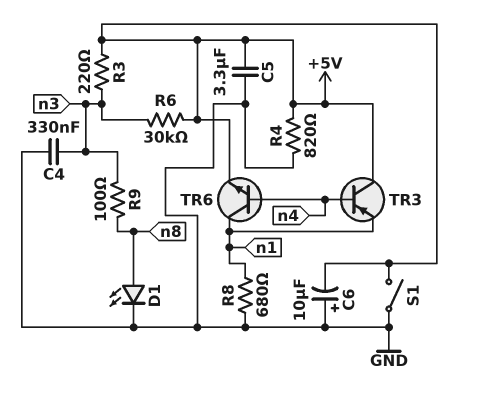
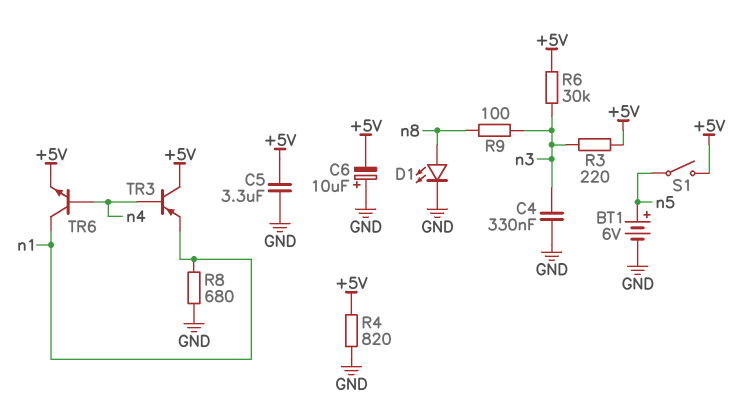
BT1: none -> 6V (plus n5, minus GND)
S1: switch (+5V, GND) -> switch (+5V, n5)

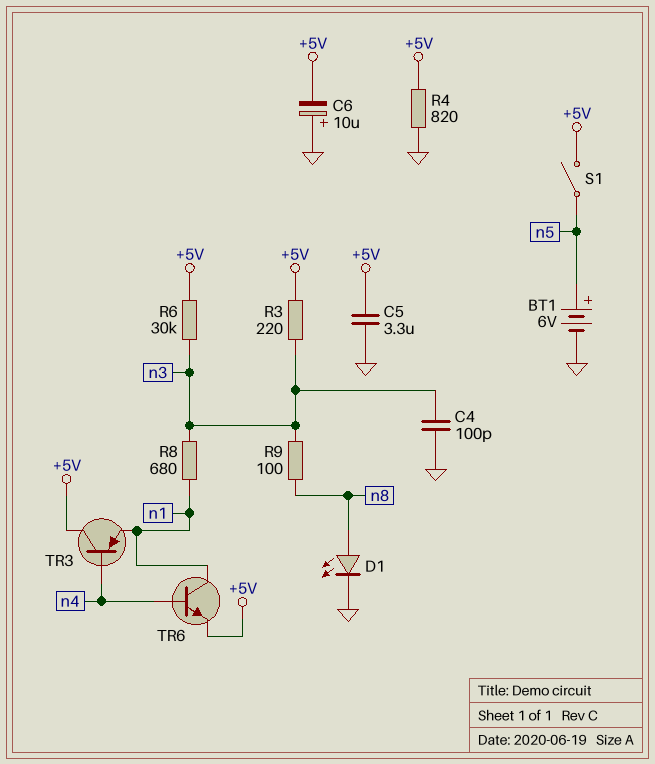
C4: 330nF (GND, n3) -> 100pF (GND, n3)
R8: 680 (GND, n1) -> 680 (n1, n3)

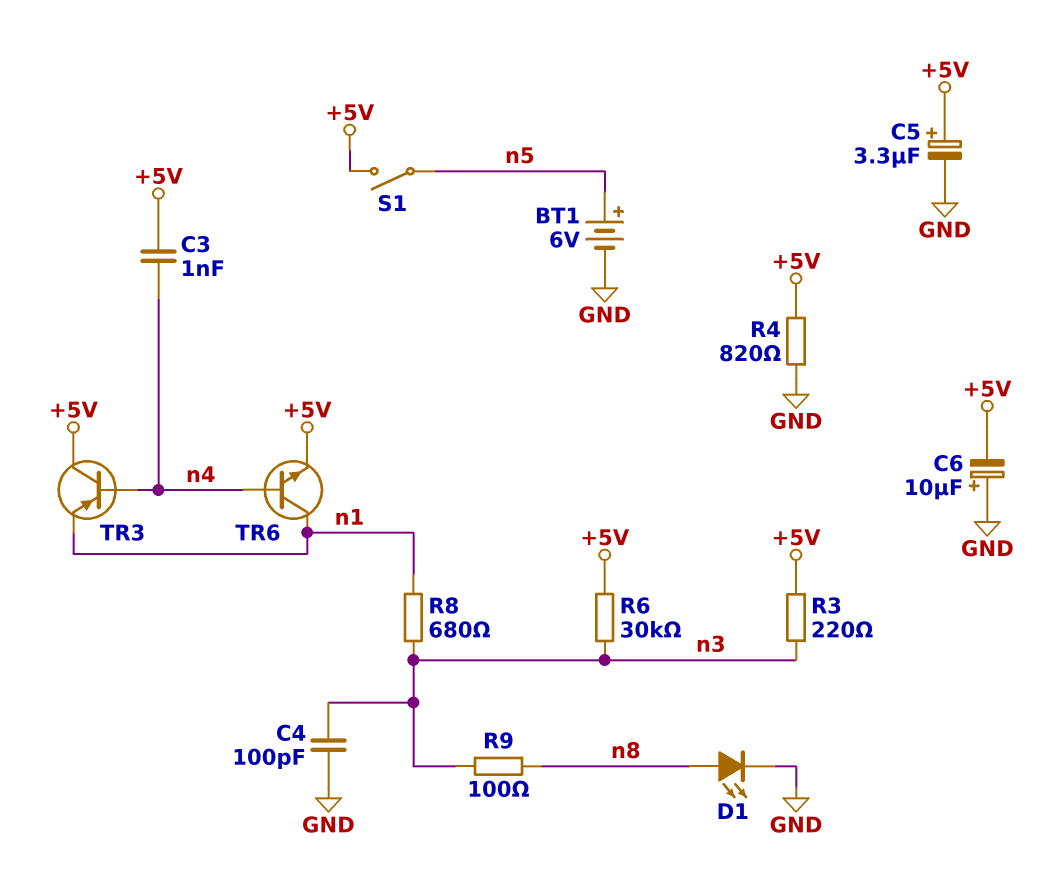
C3: none -> 1nF (+5V, n4)
C5: 3.3uF (+5V, GND) -> 3.3uF (plus +5V, minus GND)

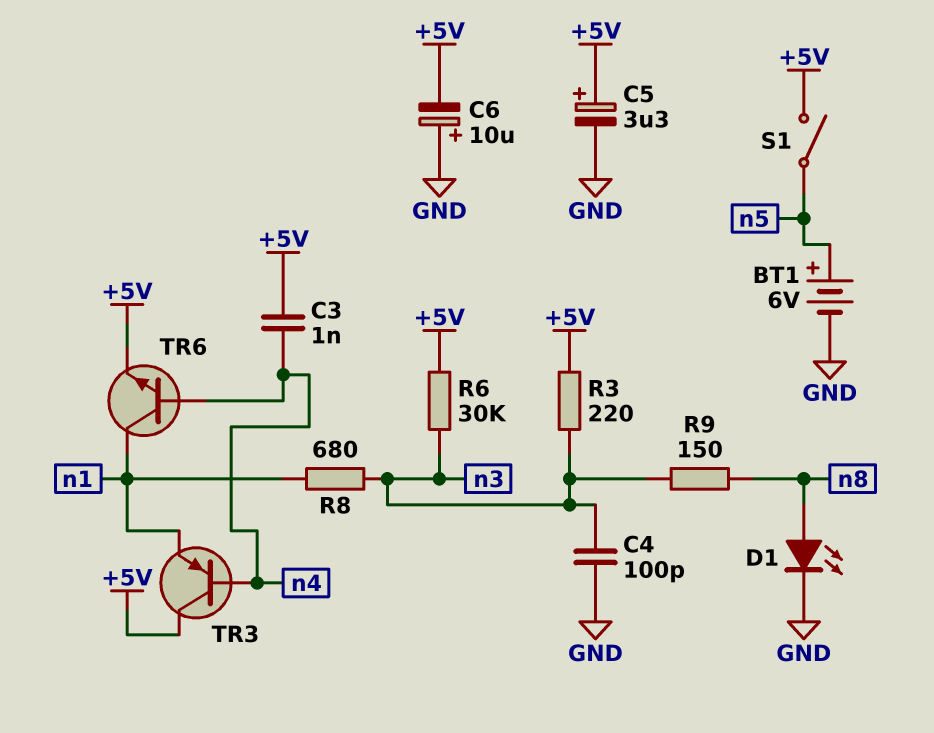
R4: 820 (+5V, GND) -> none
R9: 100 (n3, n8) -> 150 (n3, n8)

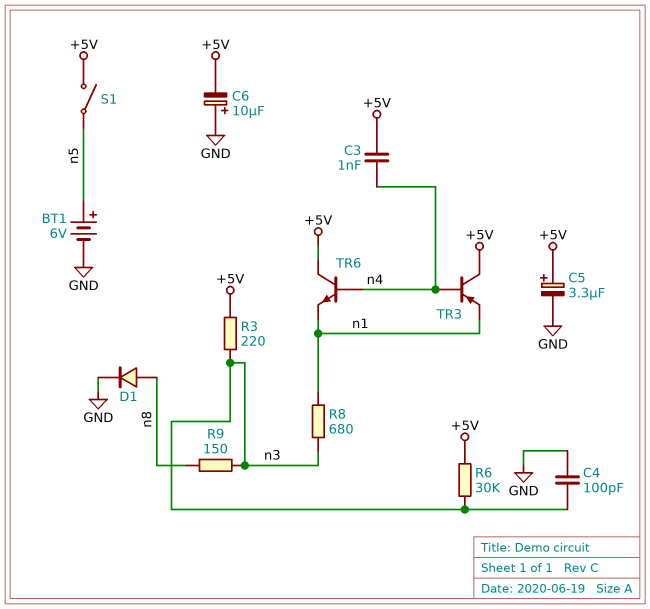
D1: LED (A n8, K GND) -> diode (A n8, K GND)
TR6: NPN (B n4, C n1, E +5V) -> NPN (B n4, C +5V, E n1)

